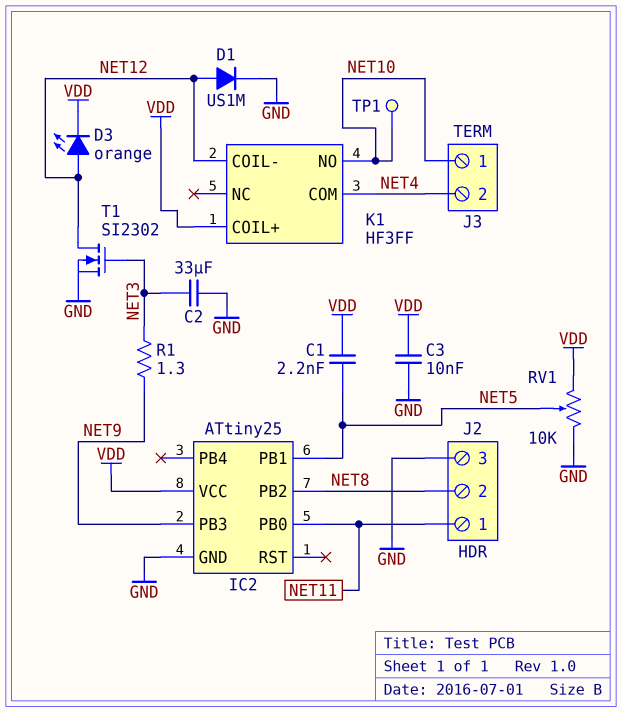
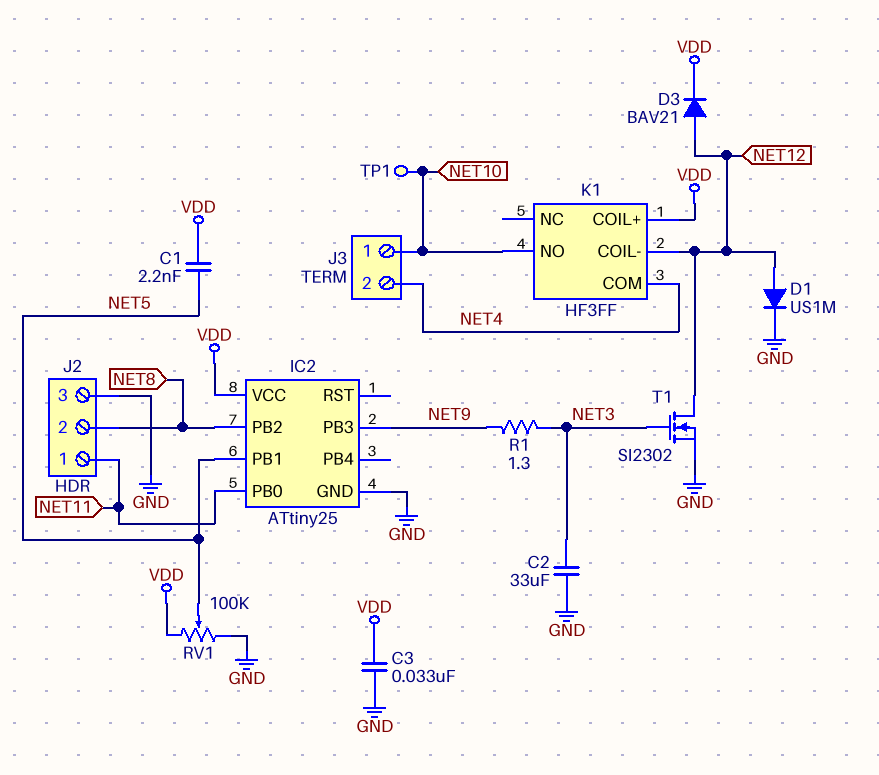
C3: 10nF (GND, VDD) -> 33nF (GND, VDD)
D3: LED orange (A NET12, K VDD) -> diode BAV21 (A NET12, K VDD)
RV1: 10k (GND, VDD, wiper NET5) -> 100k (GND, VDD, wiper NET5)

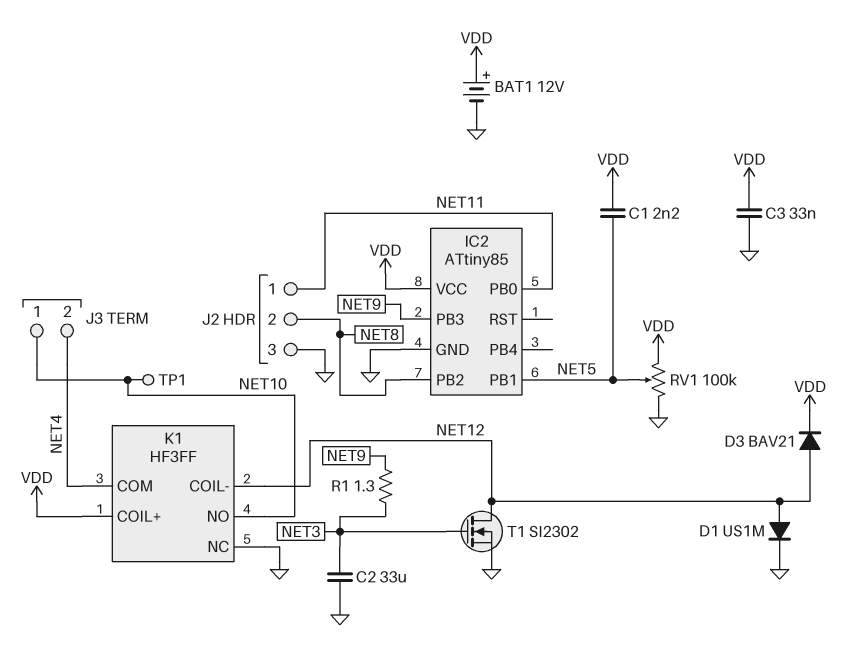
BAT1: none -> 12V (plus VDD, minus GND)
IC2: ATtiny25 -> ATtiny85
K1 pin NC: none -> GND

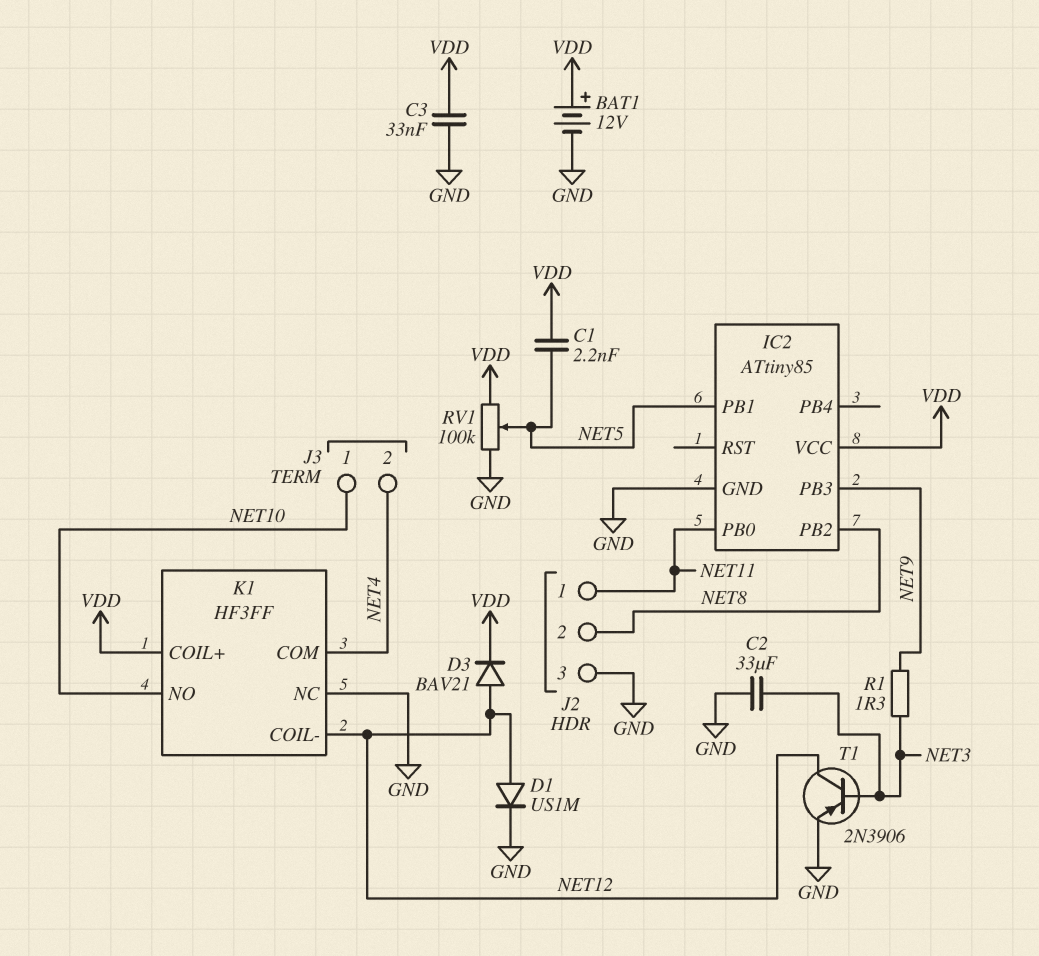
T1: NMOS SI2302 (G NET3, D NET12, S GND) -> PNP 2N3906 (B NET3, C NET12, E GND)
TP1: test point (NET10) -> none

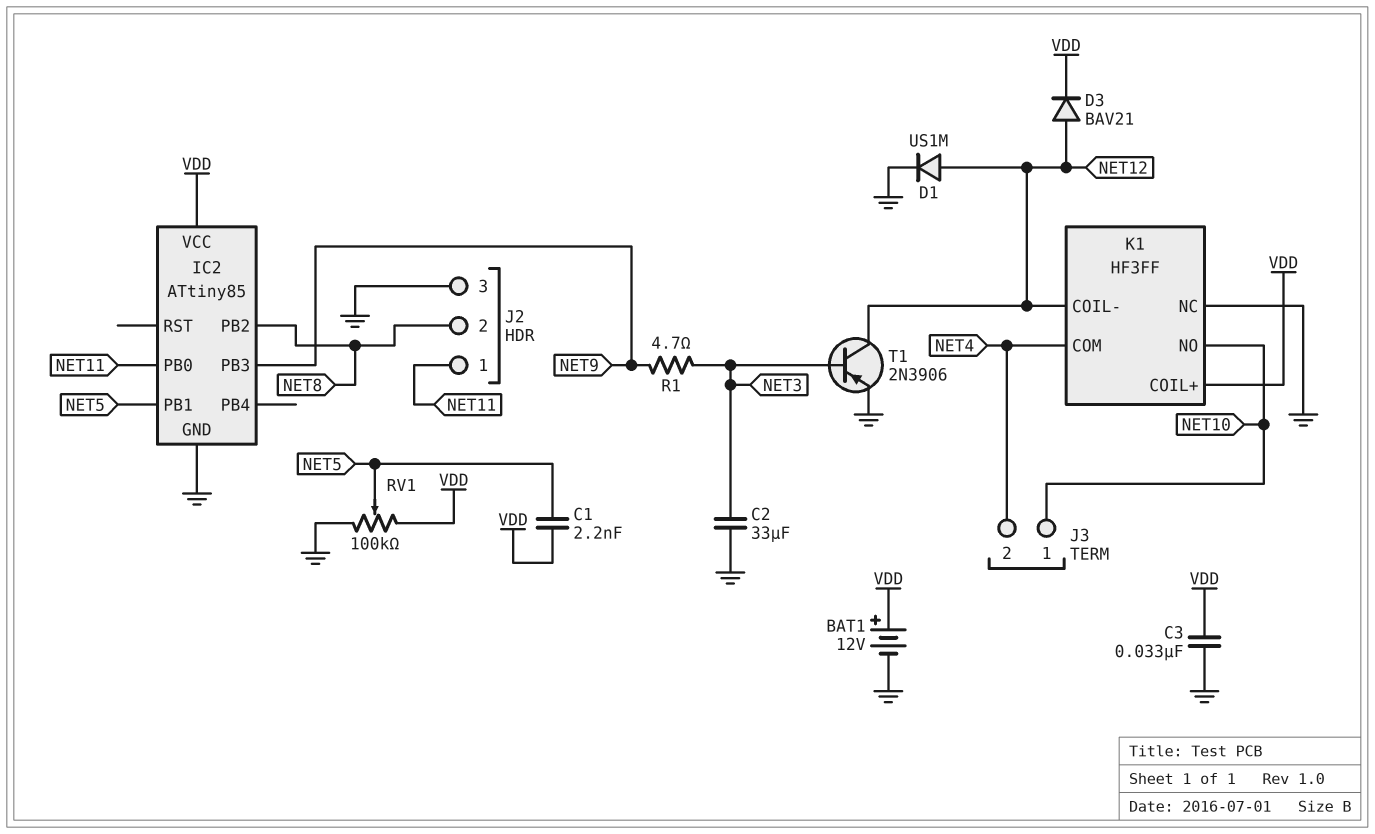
R1: 1.3 (NET3, NET9) -> 4.7 (NET3, NET9)

